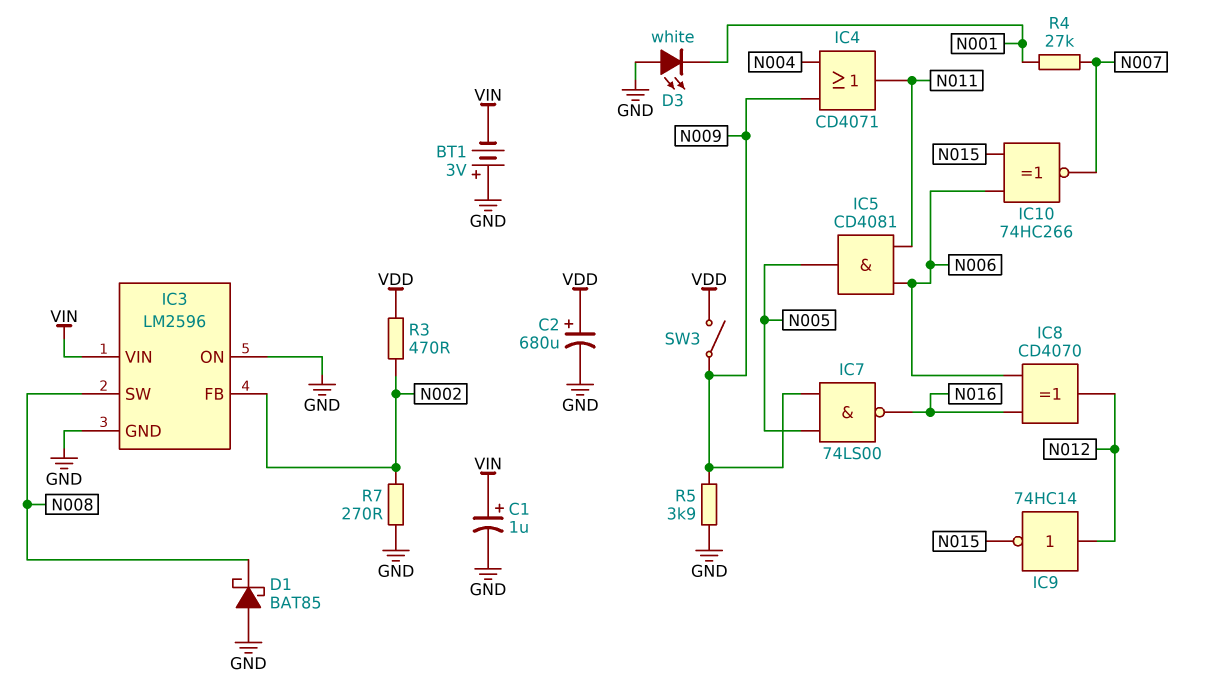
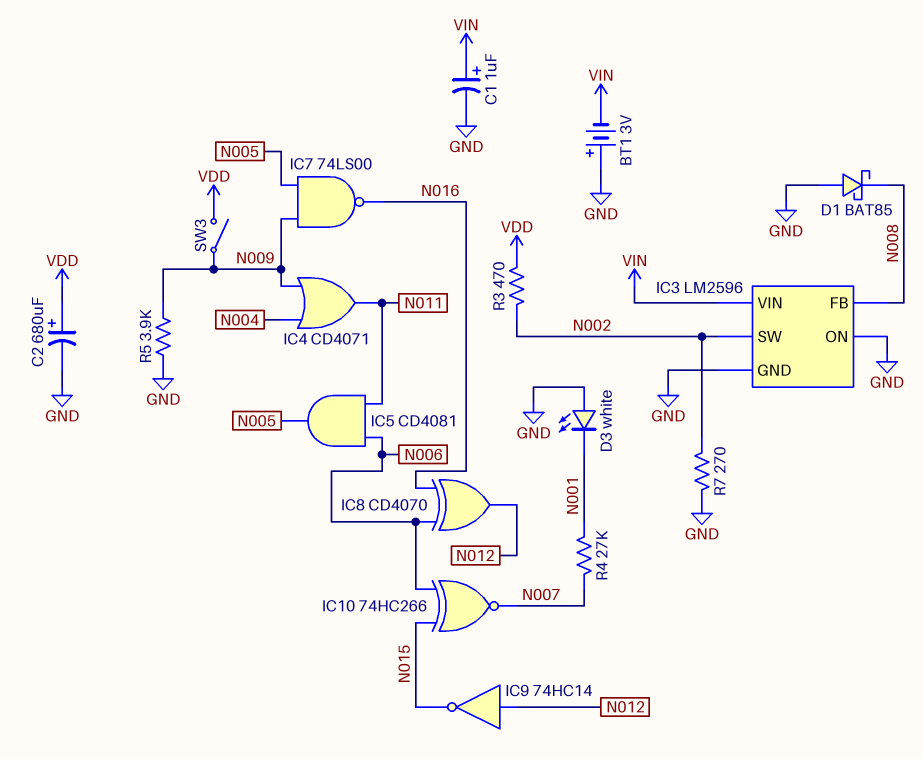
IC3 pin FB: N002 -> N008
IC3 pin SW: N008 -> N002

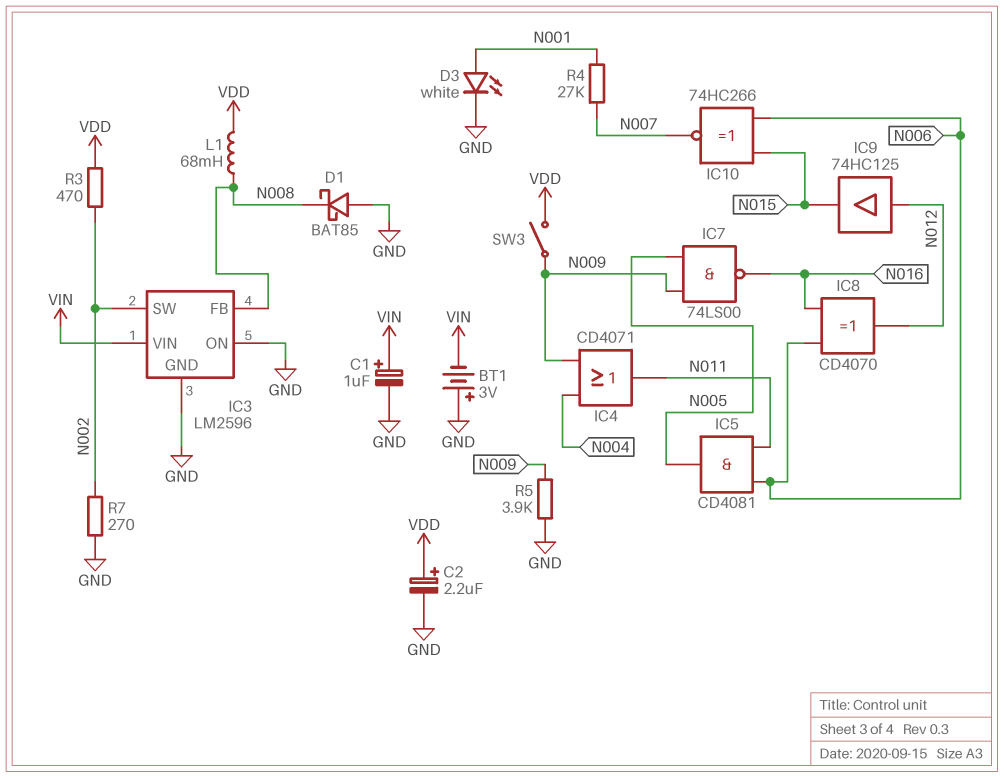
C2: 680uF (plus VDD, minus GND) -> 2.2uF (plus VDD, minus GND)
D3: LED white (A GND, K N001) -> LED white (A N001, K GND)
IC9: NOT 74HC14 (in N012, out N015) -> buffer 74HC125 (in N012, out N015)
L1: none -> 68mH (N008, VDD)

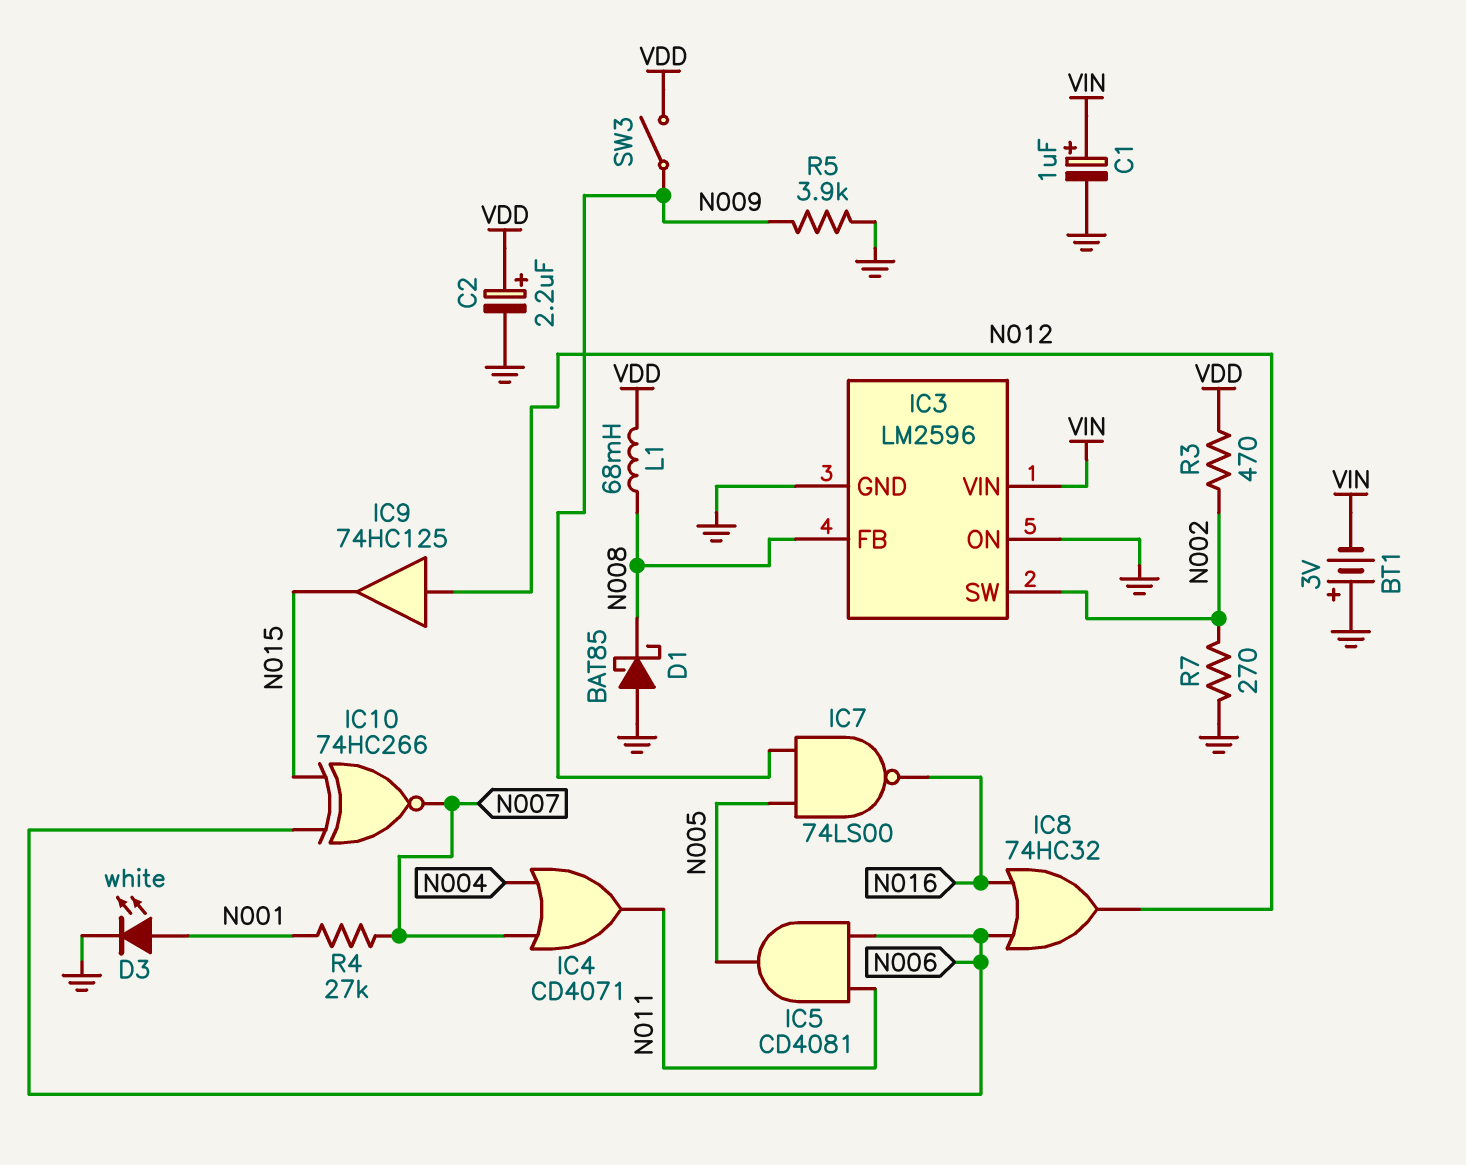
IC4: OR CD4071 (in N004, in N009, out N011) -> OR CD4071 (in N004, in N007, out N011)
IC8: XOR CD4070 (in N006, in N016, out N012) -> OR 74HC32 (in N006, in N016, out N012)

